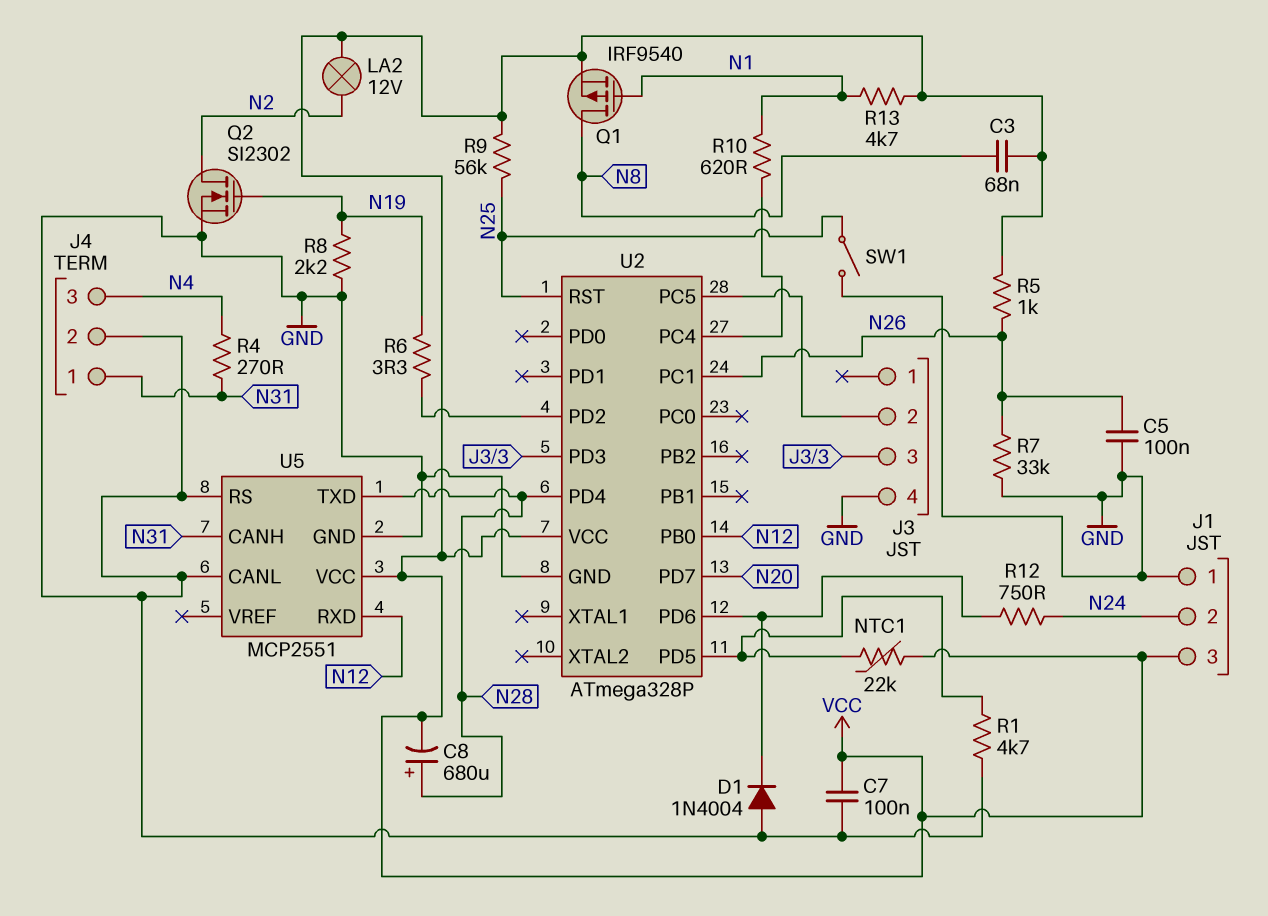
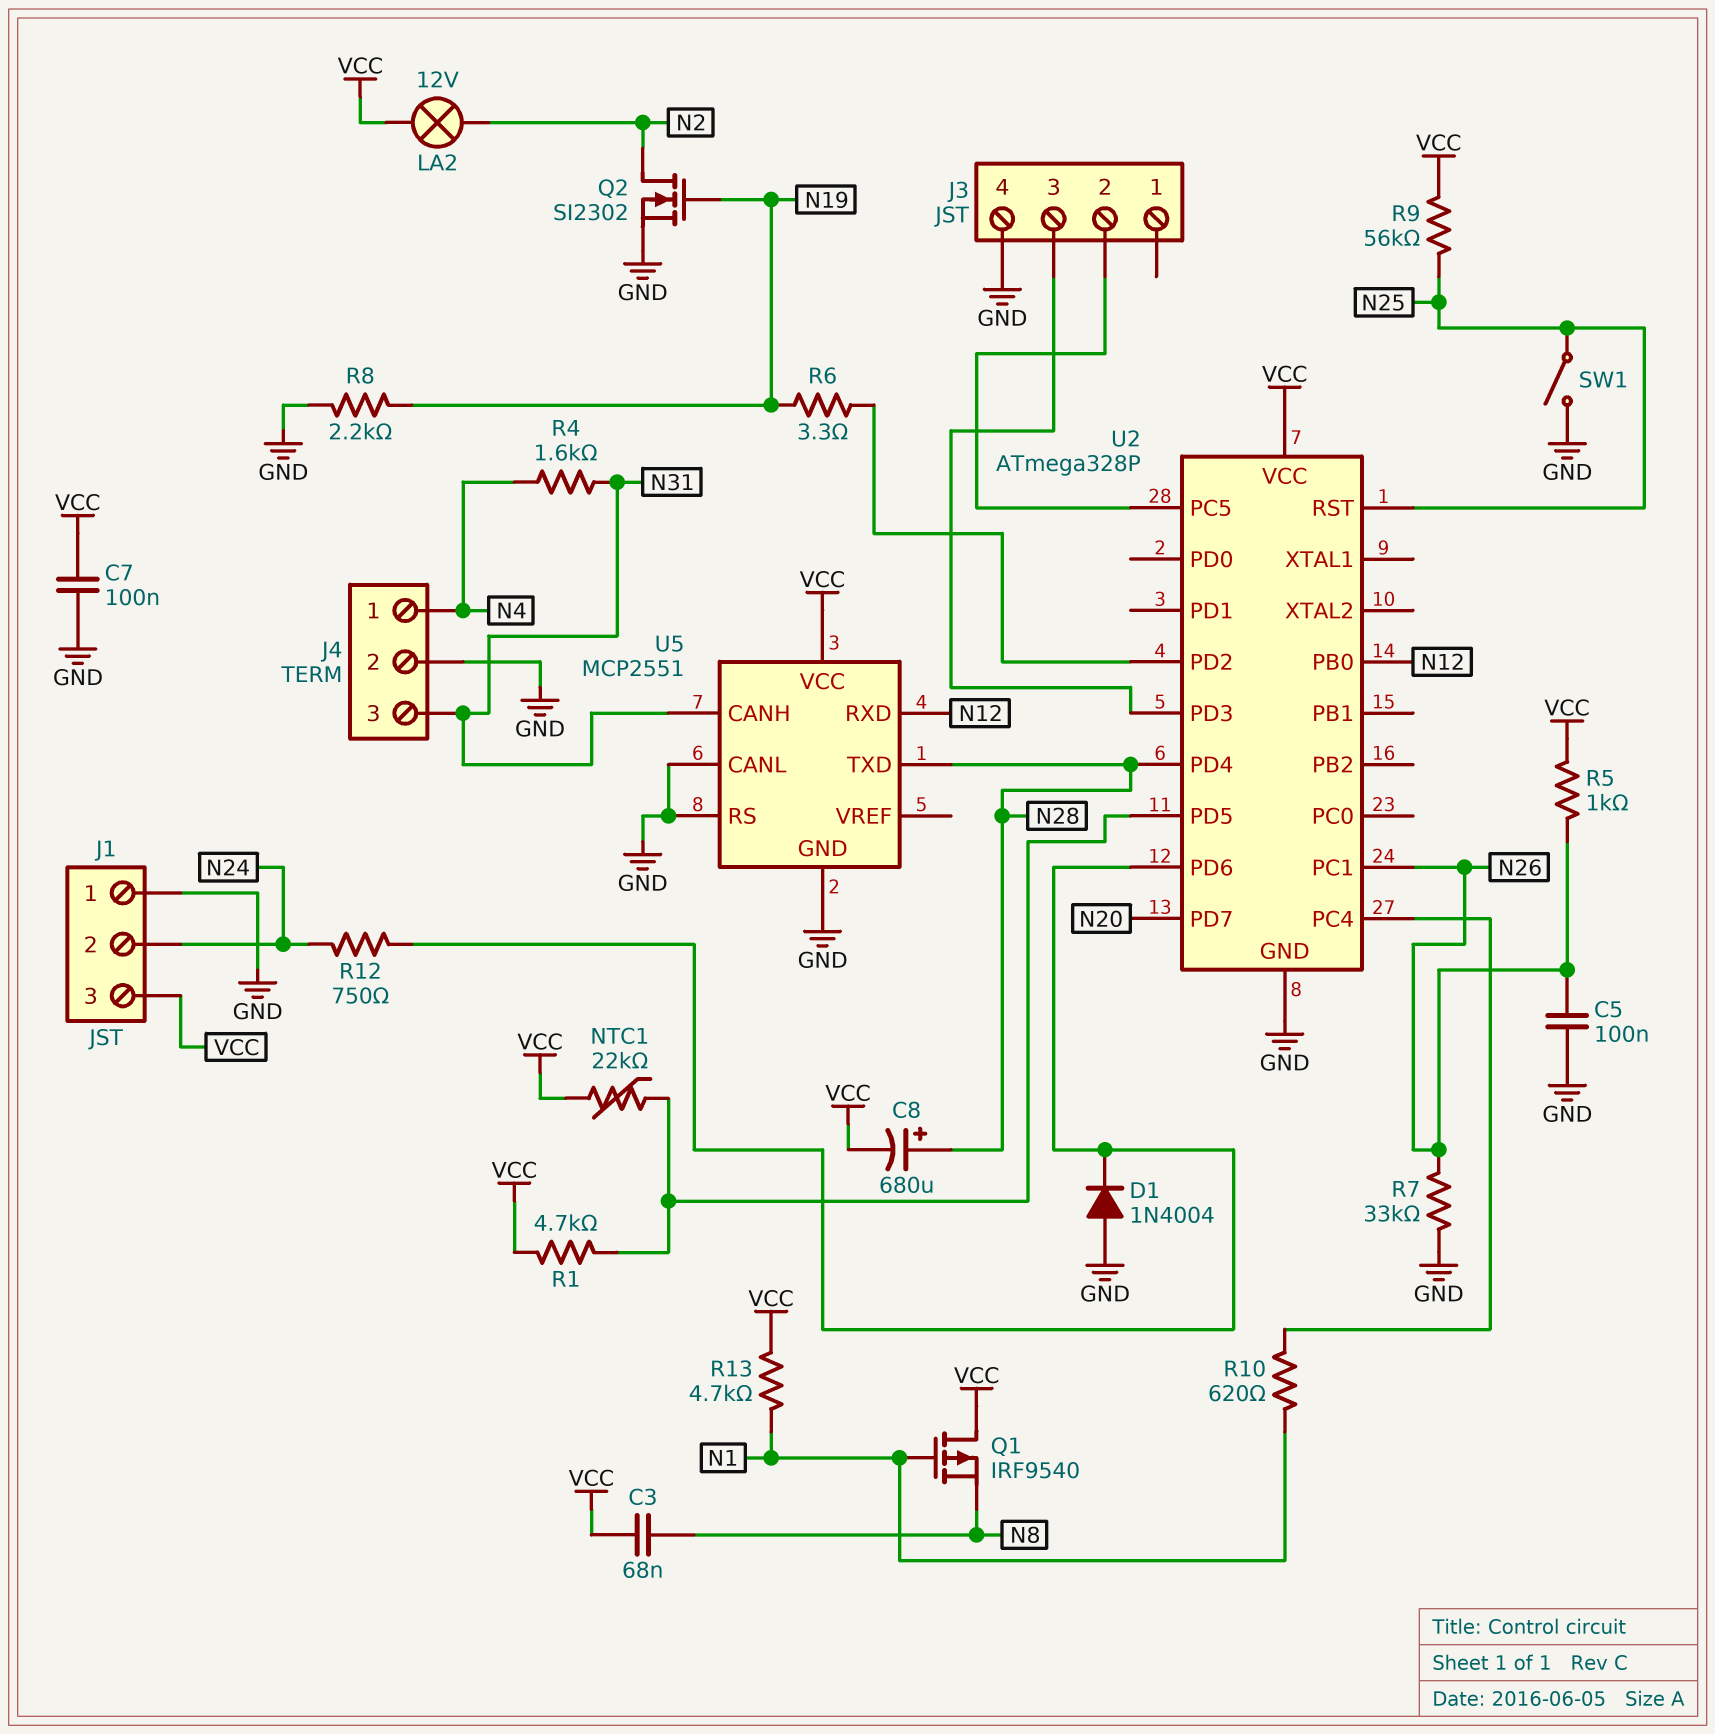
J4 pin 1: N31 -> N4
J4 pin 3: N4 -> N31
Q1: PMOS IRF9540 (G N1, D N8, S VCC) -> PMOS IRF9540 (G N1, D VCC, S N8)
R1: 4.7k (GND, U2/PD5) -> 4.7k (U2/PD5, VCC)
R4: 270 (N4, N31) -> 1.6k (N4, N31)

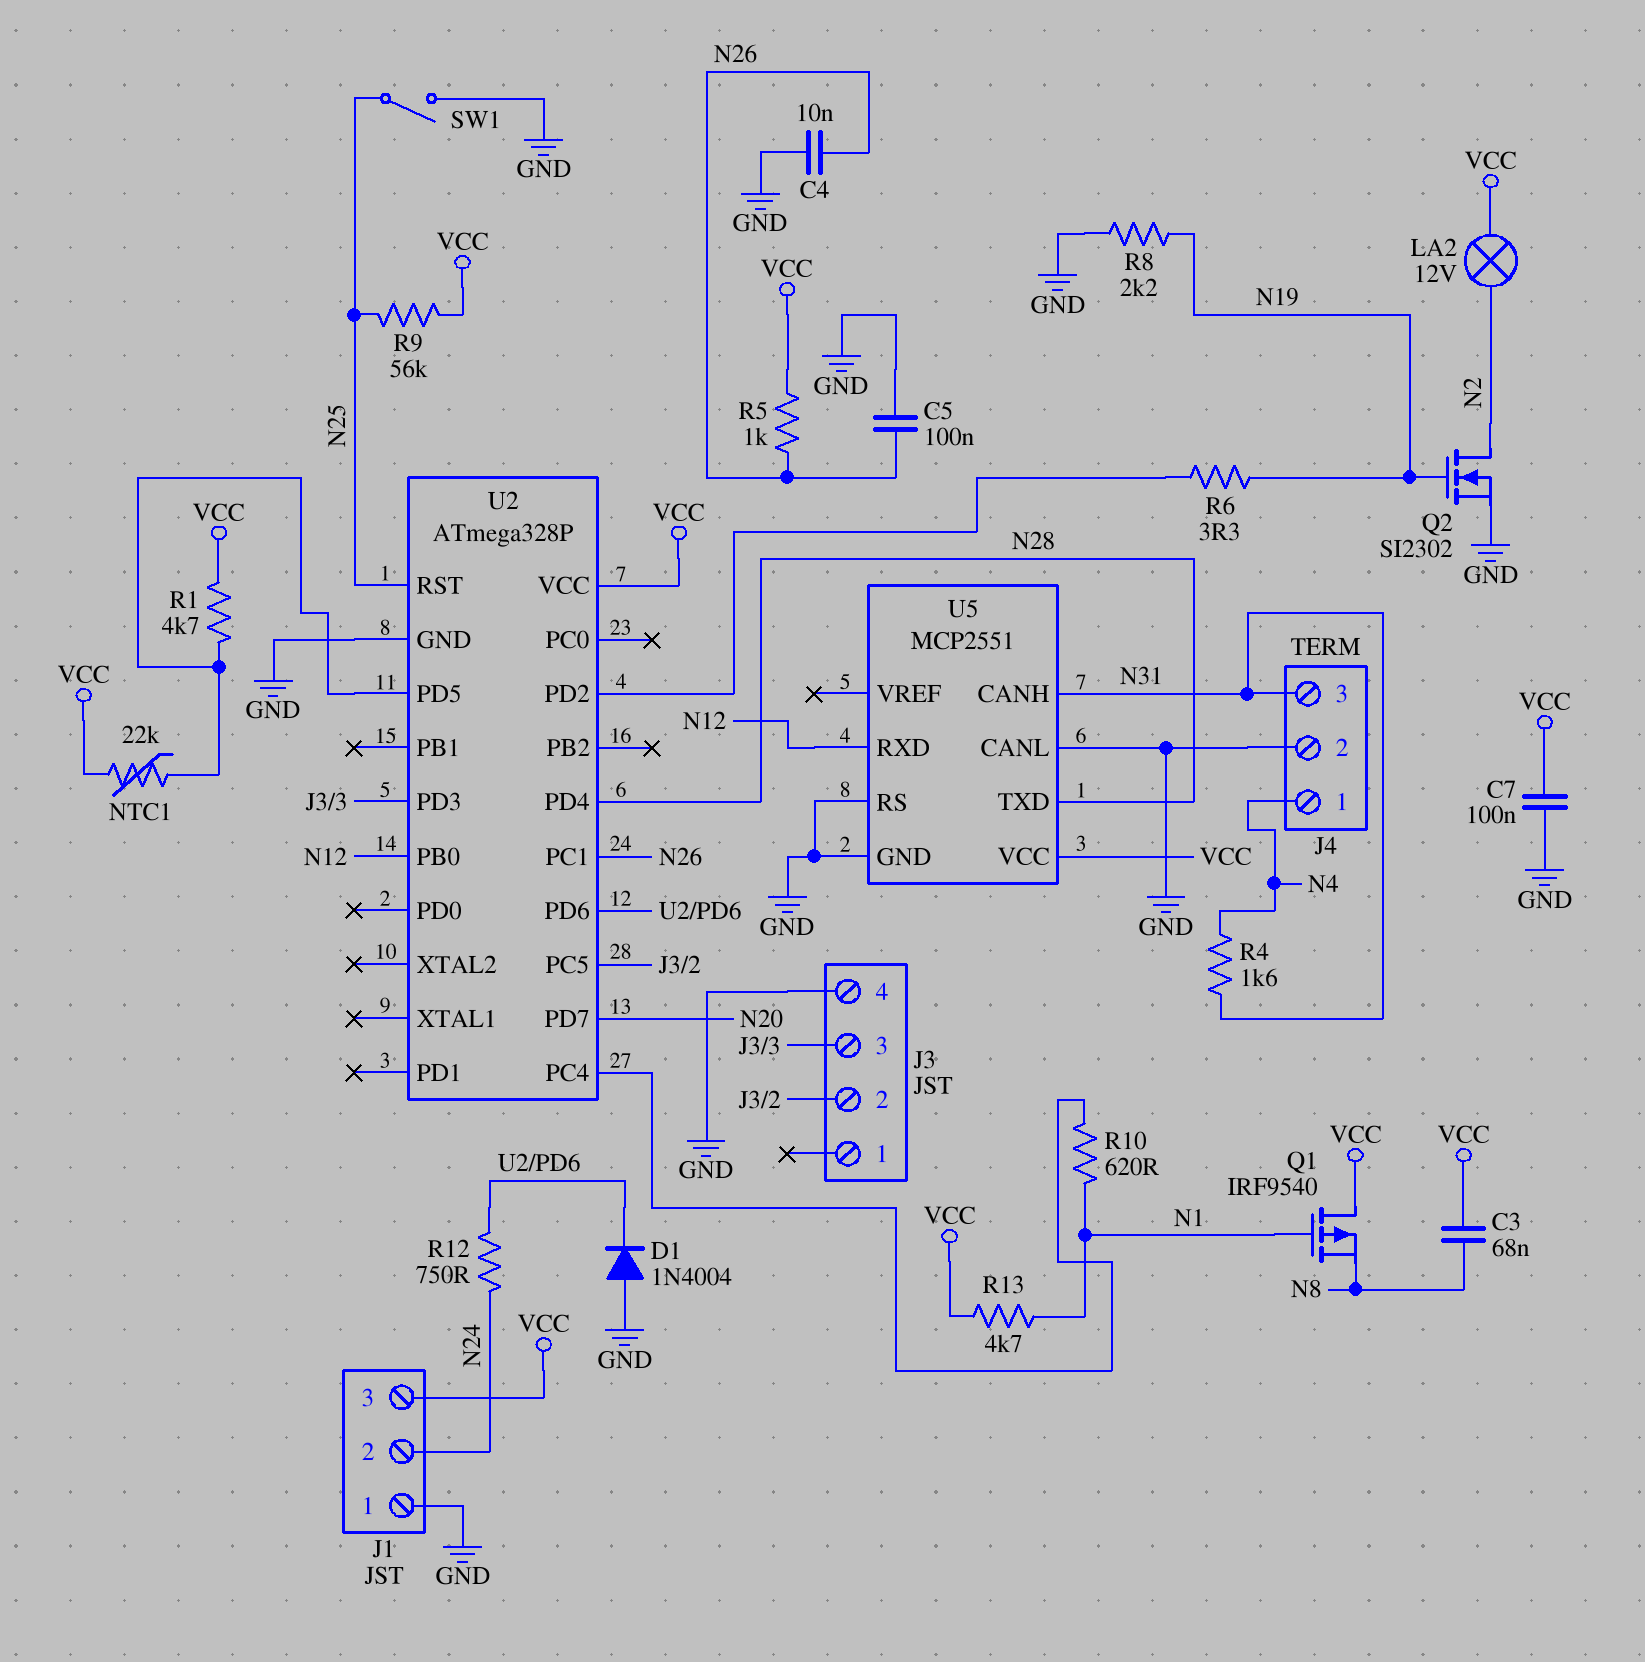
C4: none -> 10nF (GND, N26)
C8: 680uF (plus N28, minus VCC) -> none
R7: 33k (GND, N26) -> none

